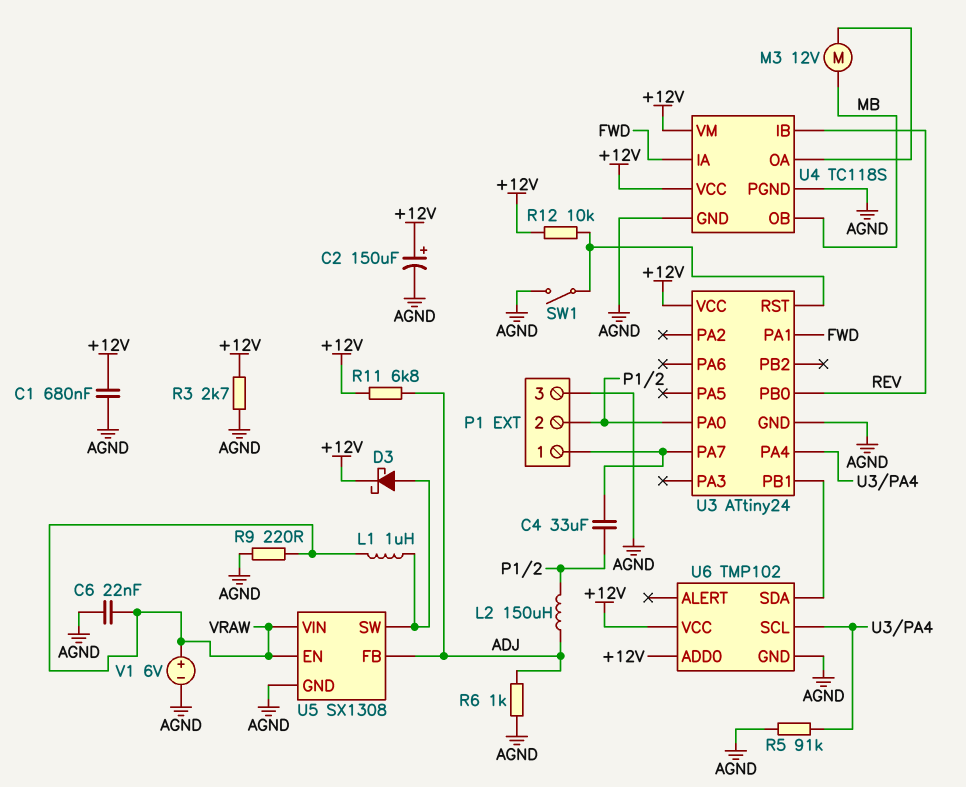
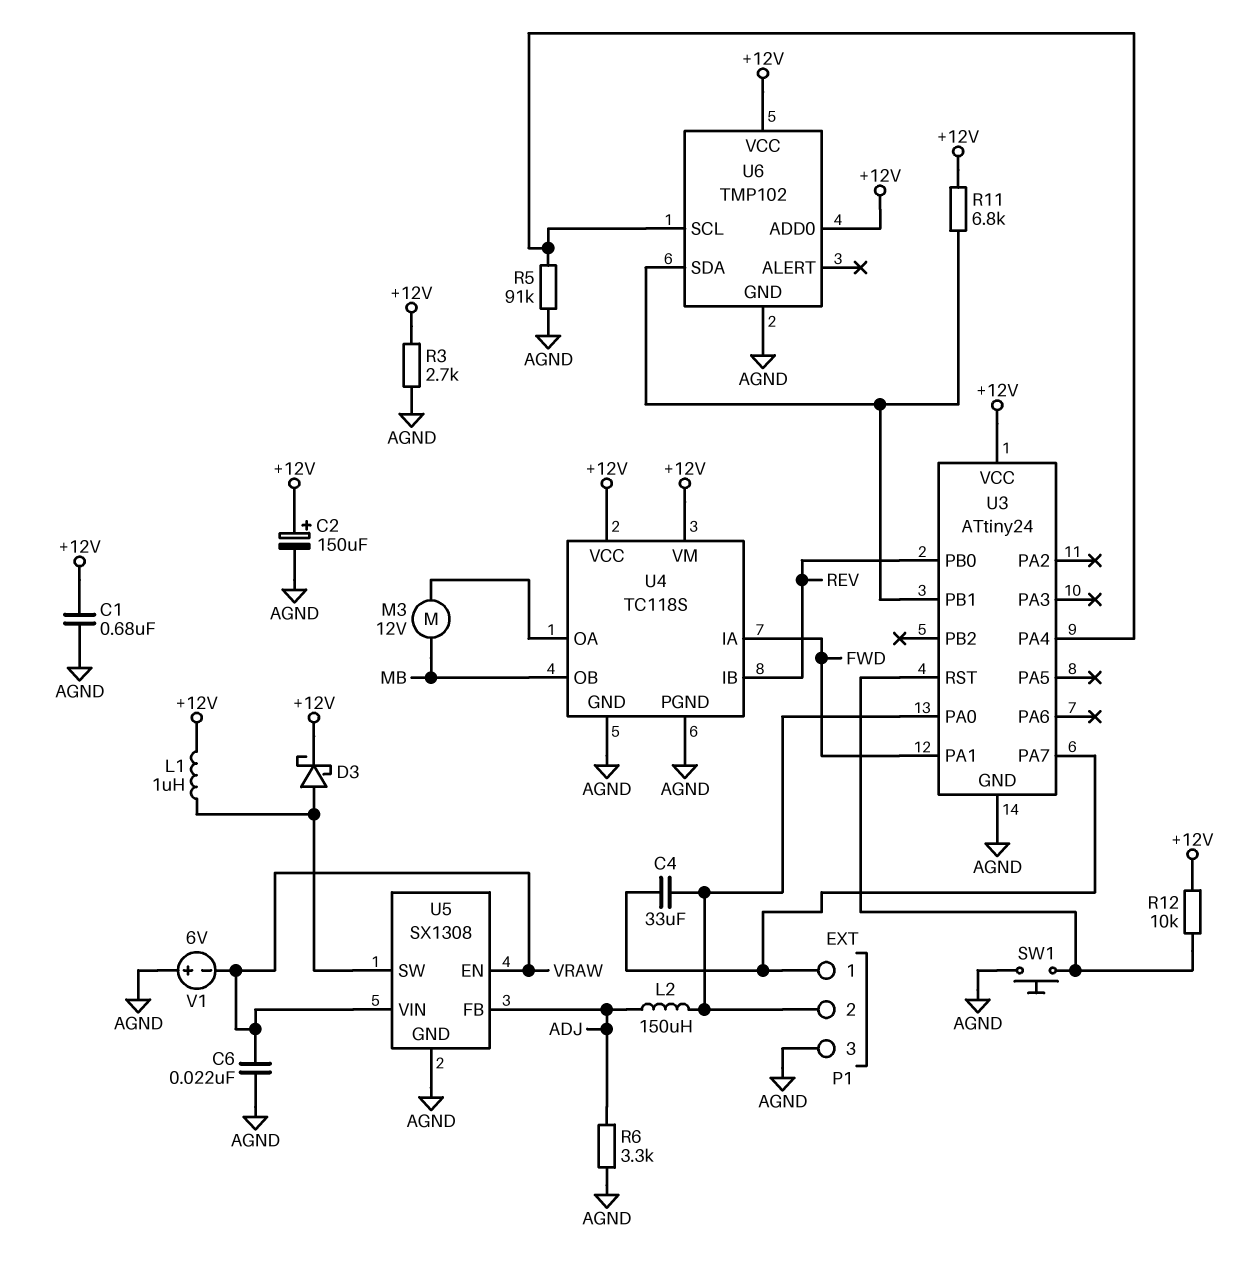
L1: 1uH (U5/SW, VRAW) -> 1uH (+12V, U5/SW)
R6: 1k (ADJ, AGND) -> 3.3k (ADJ, AGND)
R9: 220 (AGND, VRAW) -> none
R11: 6.8k (+12V, ADJ) -> 6.8k (+12V, U3/PB1)
SW1: switch (AGND, U3/RST) -> button (AGND, U3/RST)
V1: 6V (plus VRAW, minus AGND) -> 6V (plus AGND, minus VRAW)

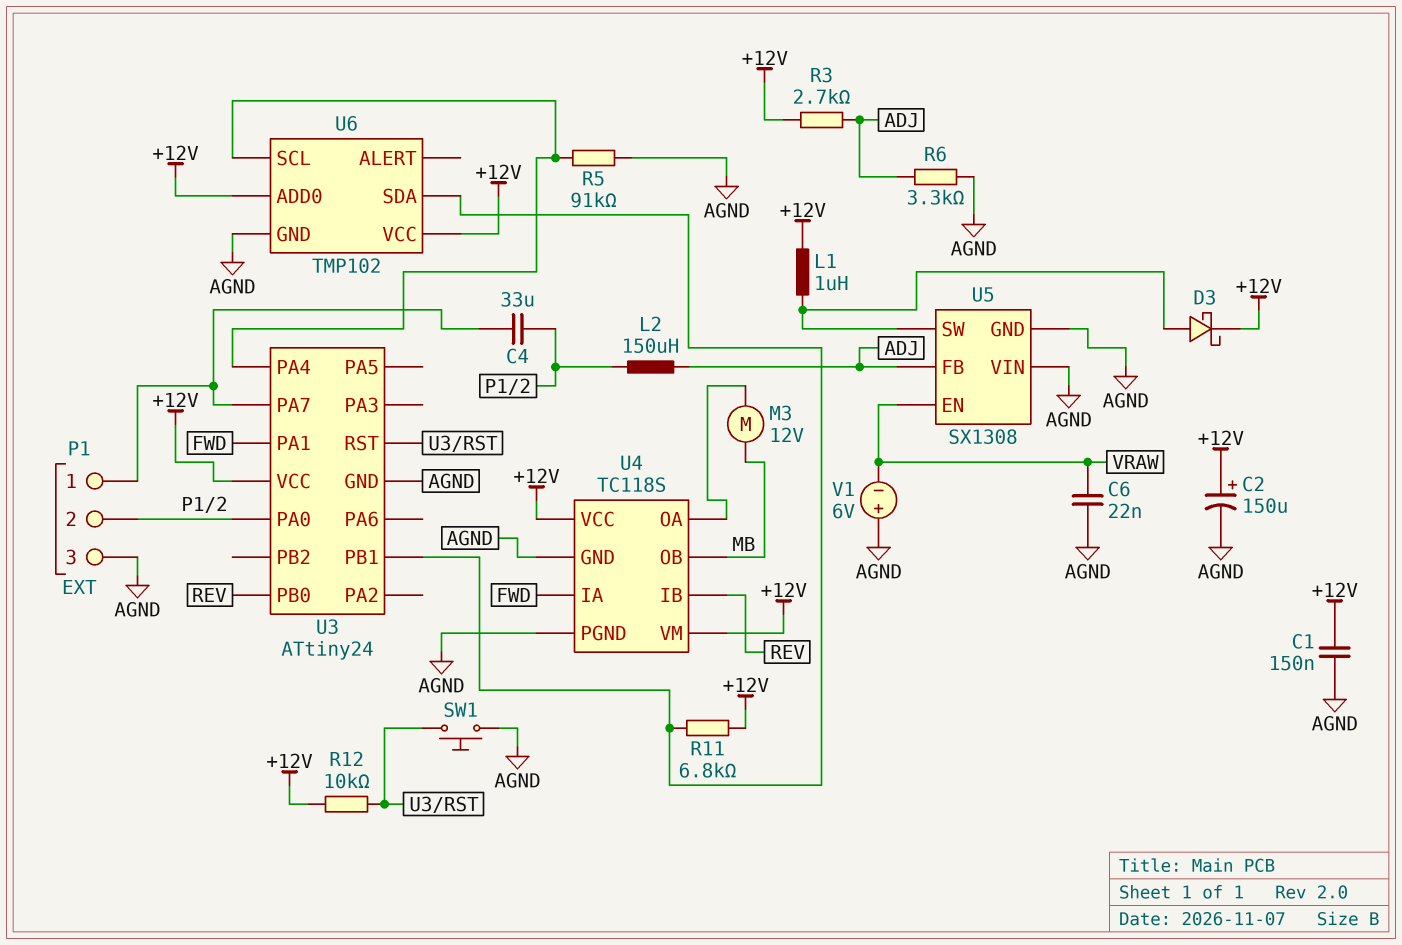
C1: 680nF (+12V, AGND) -> 150nF (+12V, AGND)
R3: 2.7k (+12V, AGND) -> 2.7k (+12V, ADJ)
U5 pin VIN: VRAW -> AGND

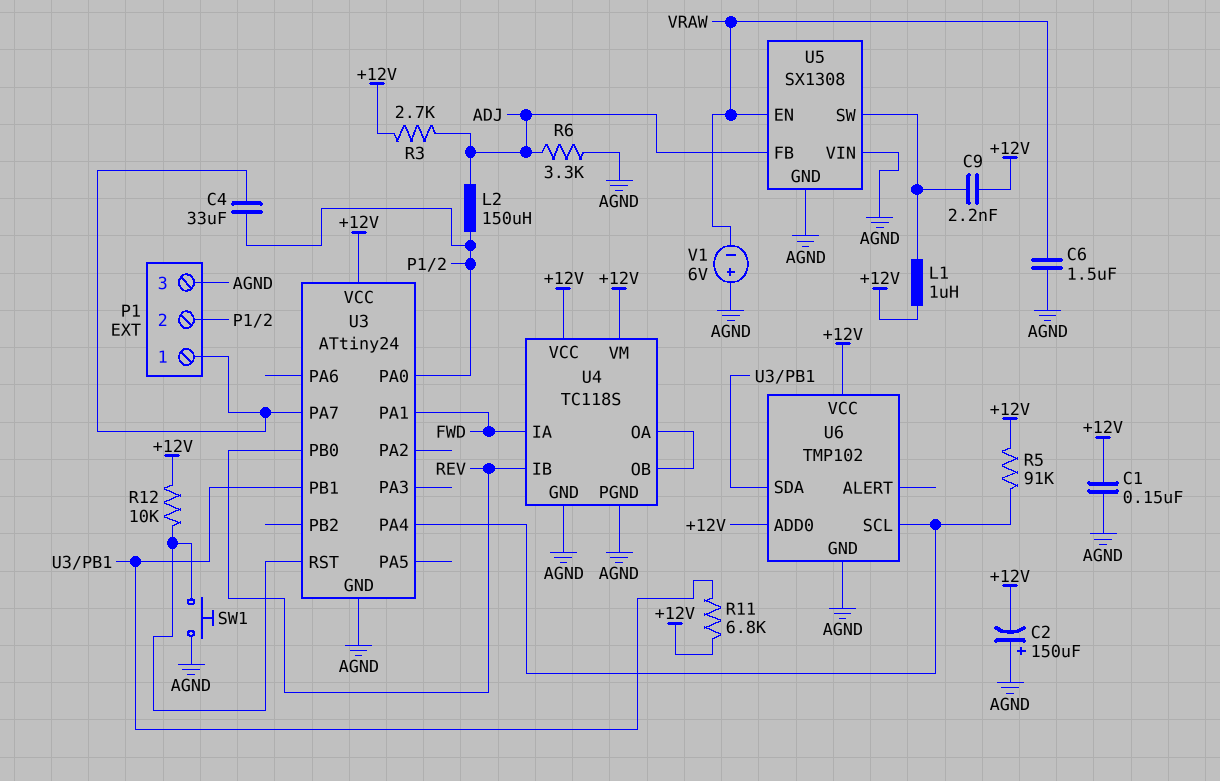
C2: 150uF (plus +12V, minus AGND) -> 150uF (plus AGND, minus +12V)
C6: 22nF (AGND, VRAW) -> 1.5uF (AGND, VRAW)
C9: none -> 2.2nF (+12V, U5/SW)
D3: schottky (A U5/SW, K +12V) -> none
M3: motor 12V (MB, U4/OA) -> none
R5: 91k (AGND, U3/PA4) -> 91k (+12V, U3/PA4)
U4 pin OB: MB -> U4/OA

